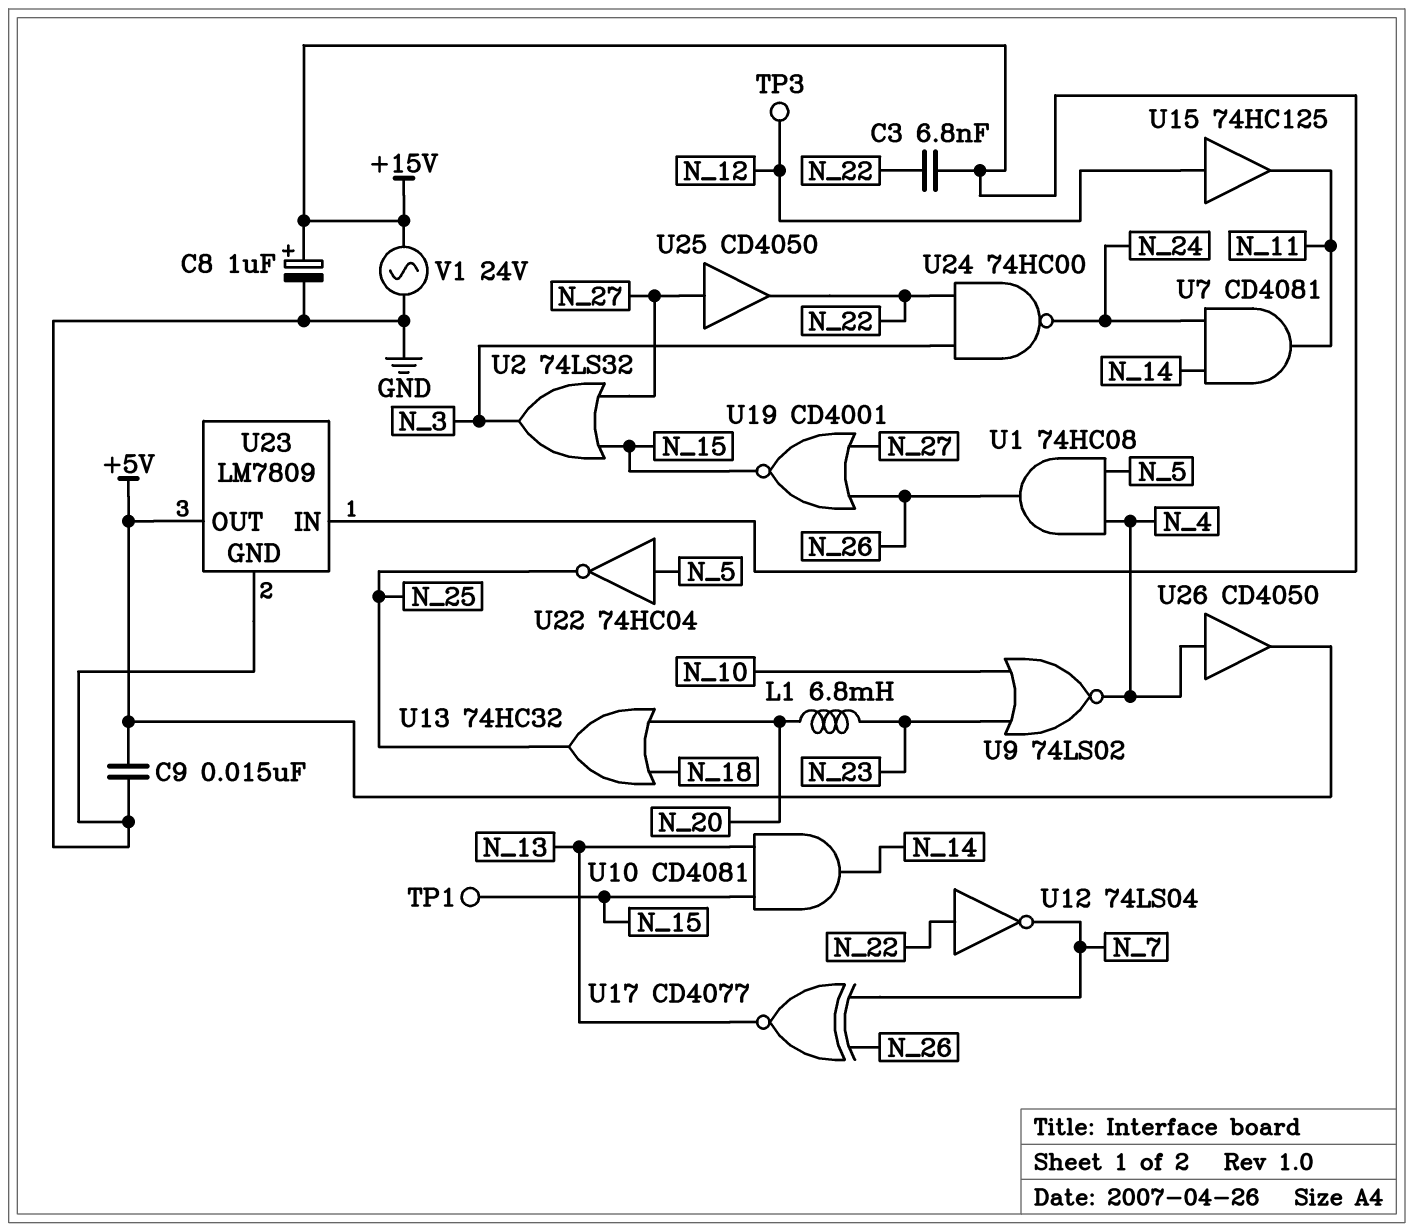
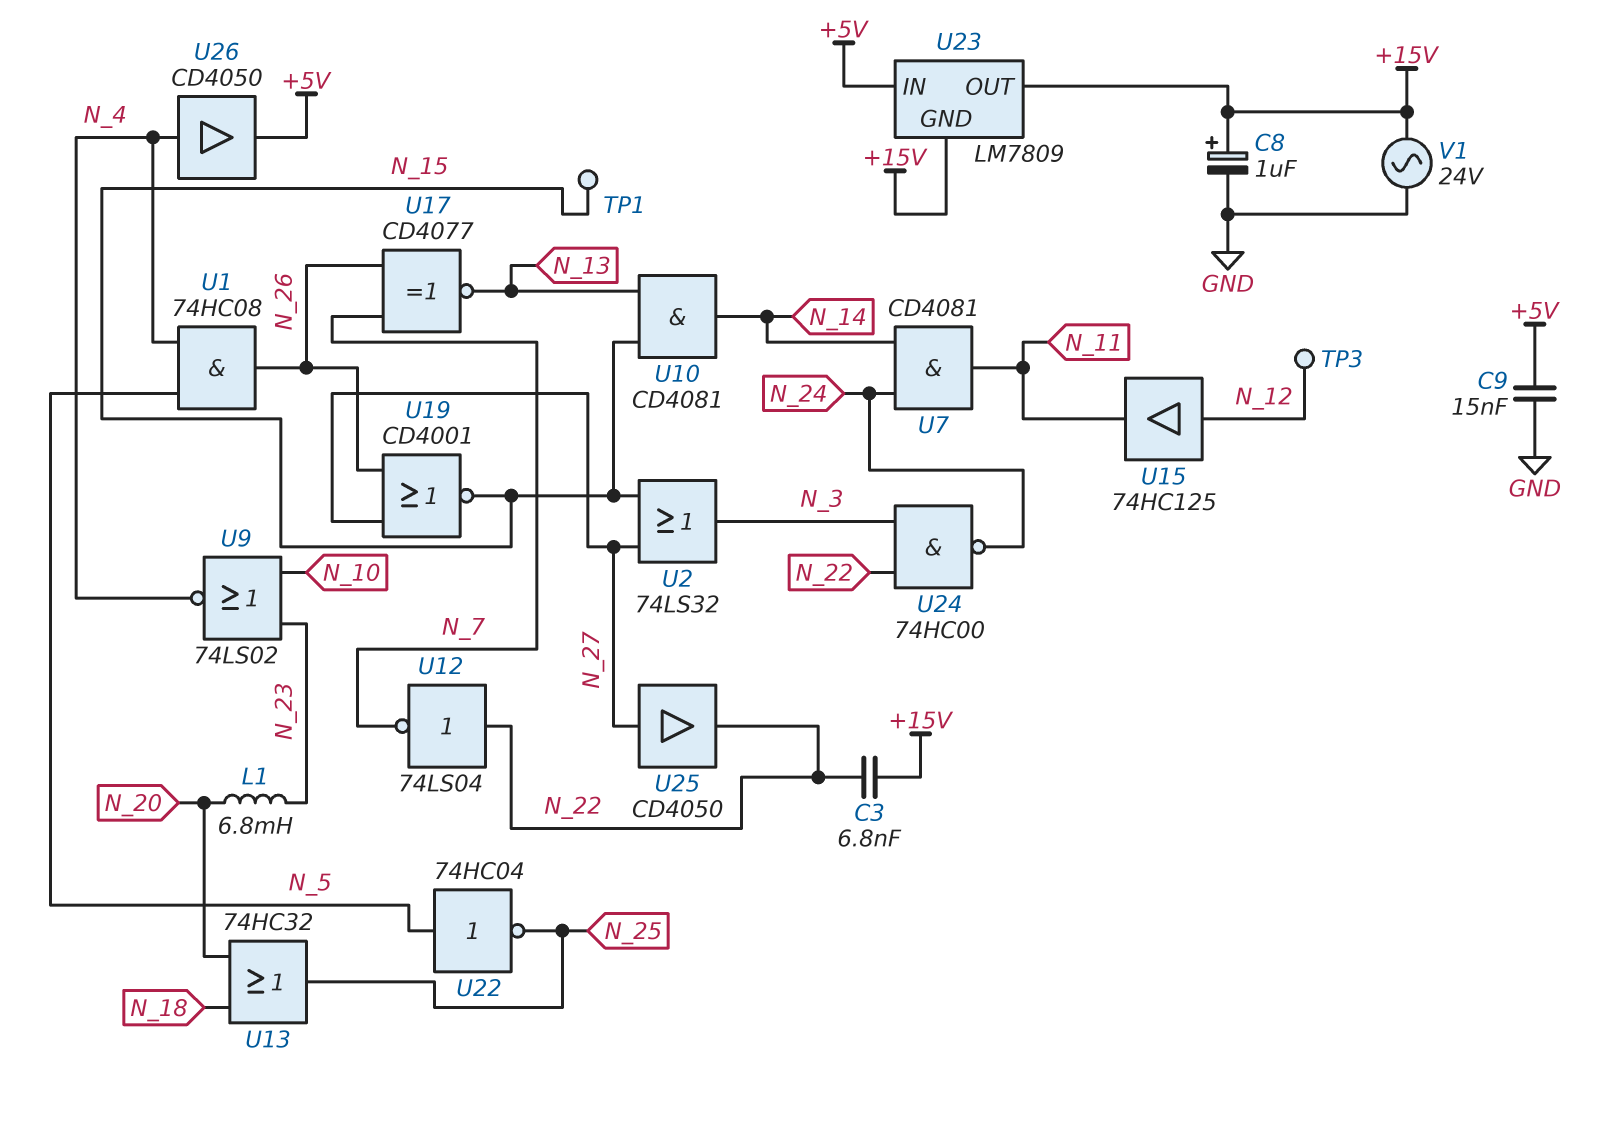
U23 pin GND: GND -> +15V
U23 pin IN: +15V -> +5V
U23 pin OUT: +5V -> +15V

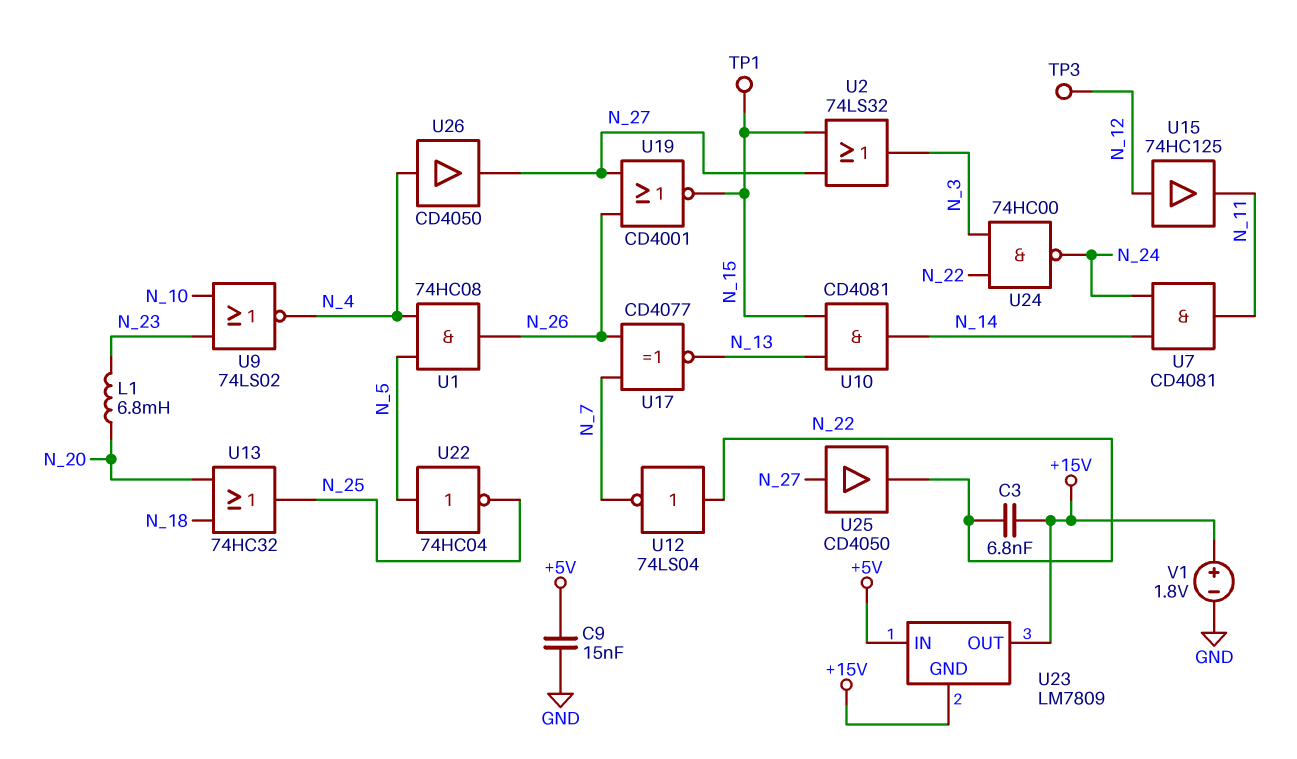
C8: 1uF (plus +15V, minus GND) -> none
U26: buffer CD4050 (in N_4, out +5V) -> buffer CD4050 (in N_4, out N_27)
V1: AC 24V (+15V, GND) -> 1.8V (plus +15V, minus GND)

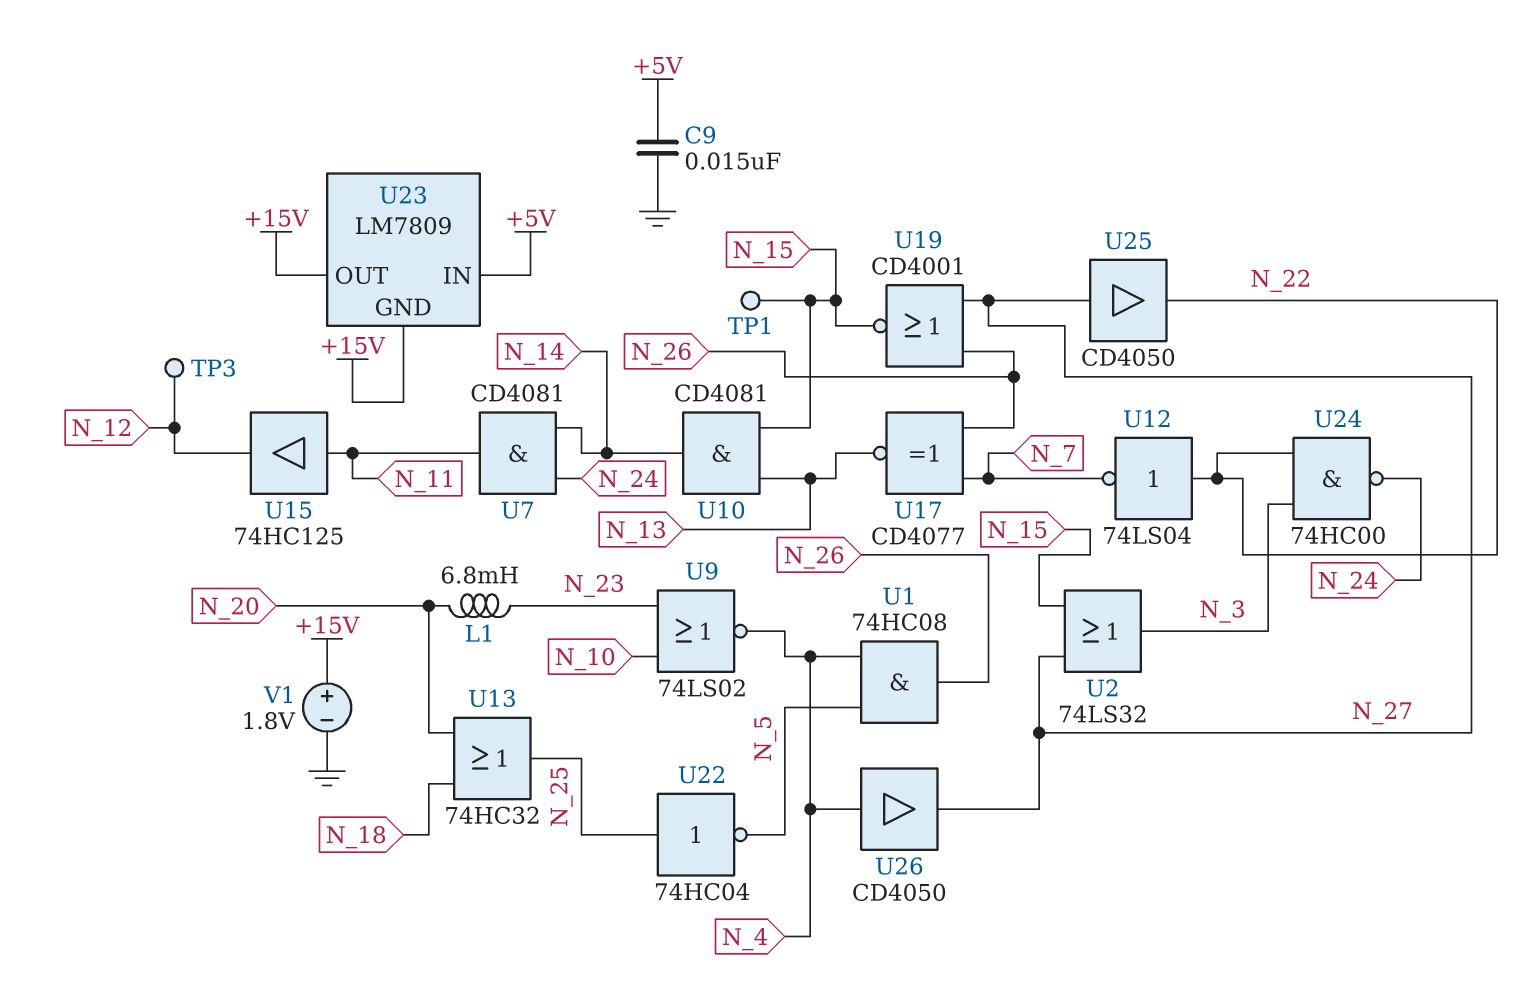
C3: 6.8nF (+15V, N_22) -> none
U15: buffer 74HC125 (in N_12, out N_11) -> buffer 74HC125 (in N_11, out N_12)
U22: NOT 74HC04 (in N_5, out N_25) -> NOT 74HC04 (in N_25, out N_5)

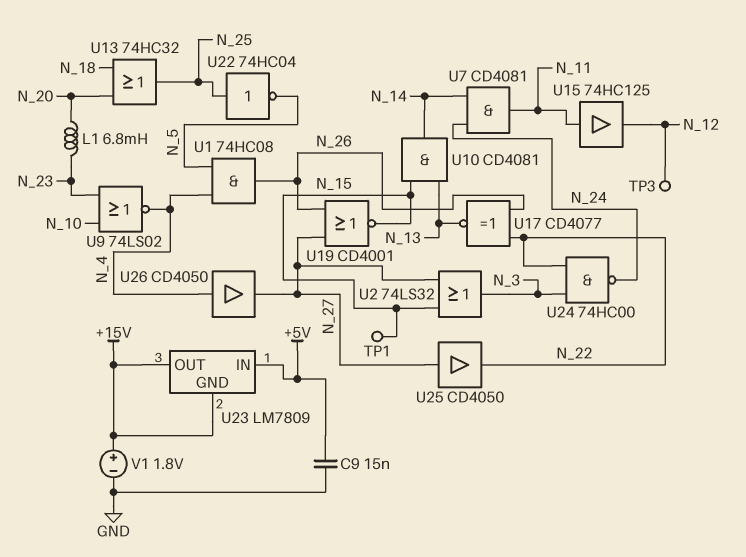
U12: NOT 74LS04 (in N_22, out N_7) -> none
U17: XNOR CD4077 (in N_7, in N_26, out N_13) -> XNOR CD4077 (in N_22, in N_26, out N_13)

